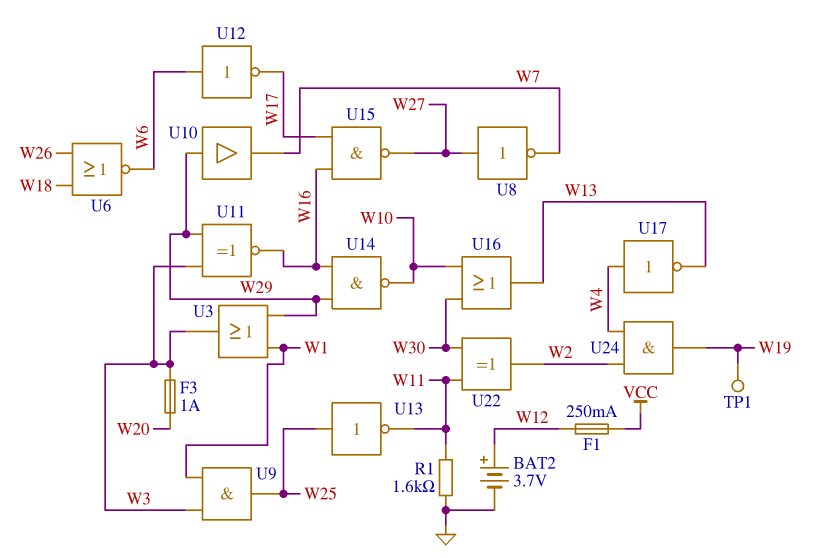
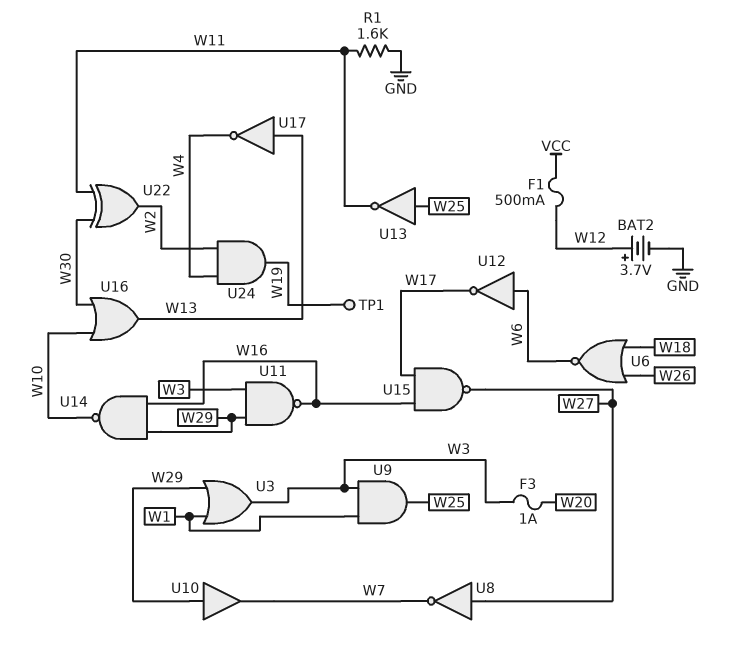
F1: 250mA (VCC, W12) -> 500mA (VCC, W12)
U11: XNOR (in W3, in W29, out W16) -> NAND (in W3, in W29, out W16)
U17: NOT (in W4, out W13) -> NOT (in W13, out W4)

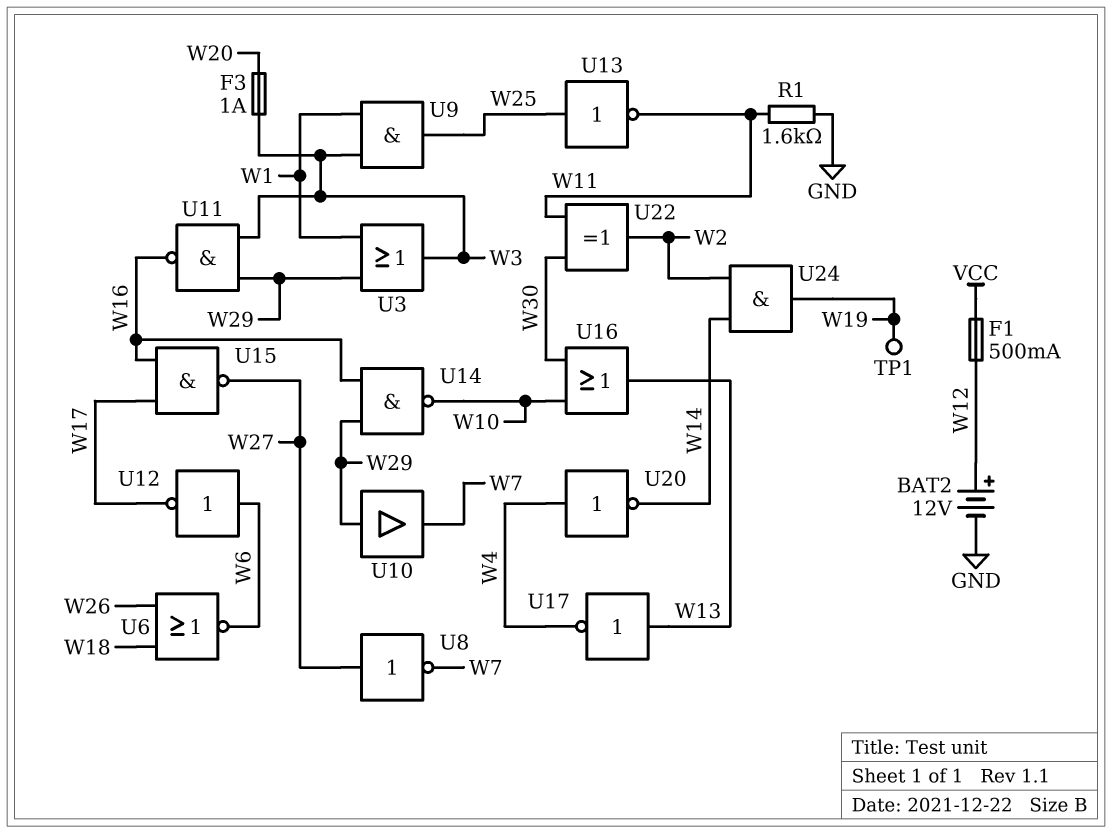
BAT2: 3.7V (plus W12, minus GND) -> 12V (plus W12, minus GND)
U20: none -> NOT (in W4, out W14)
U24: AND (in W2, in W4, out W19) -> AND (in W2, in W14, out W19)

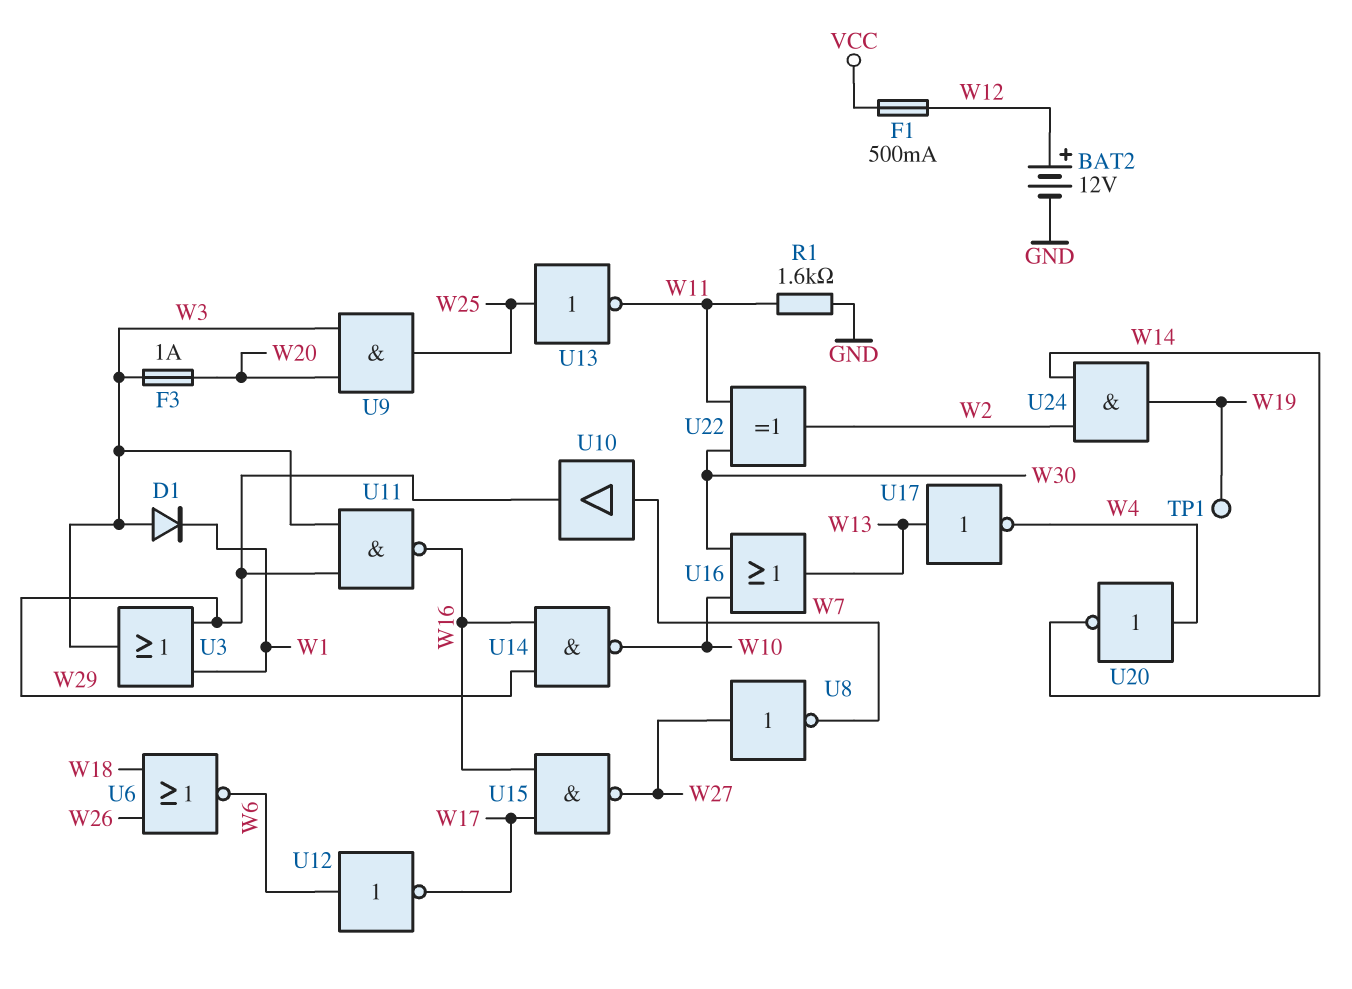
D1: none -> diode (A W3, K W1)
U9: AND (in W1, in W3, out W25) -> AND (in W3, in W20, out W25)
U10: buffer (in W29, out W7) -> buffer (in W7, out W29)

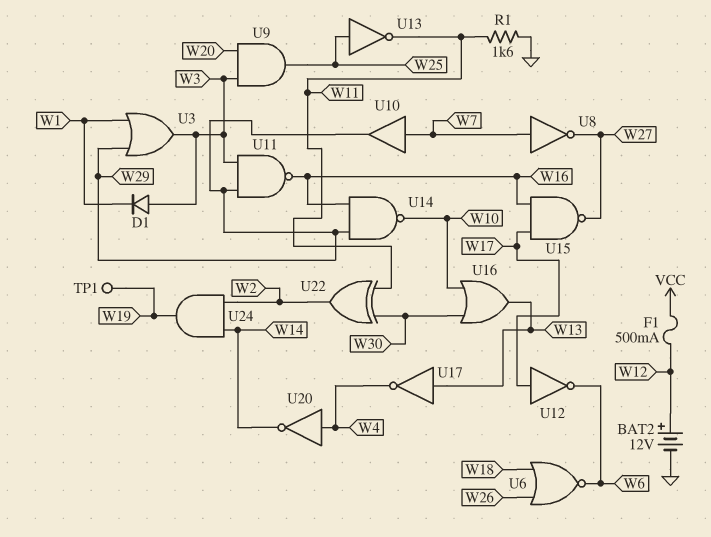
F3: 1A (W3, W20) -> none
U8: NOT (in W27, out W7) -> NOT (in W7, out W27)
U12: NOT (in W6, out W17) -> NOT (in W17, out W6)

